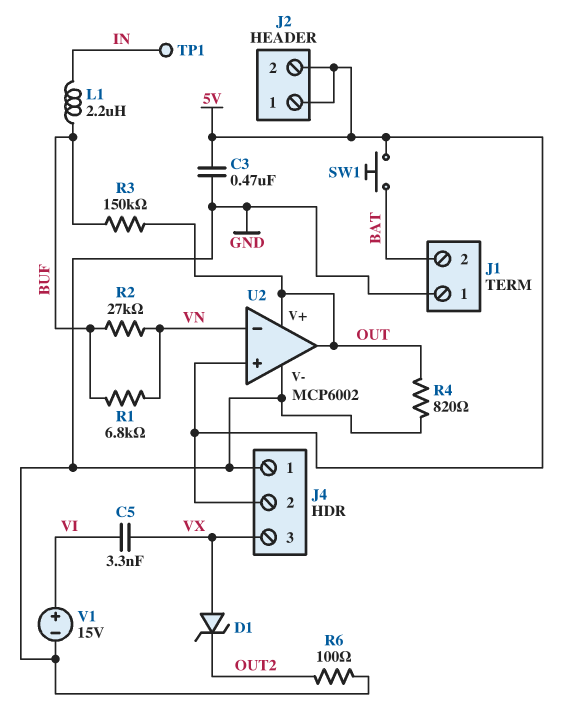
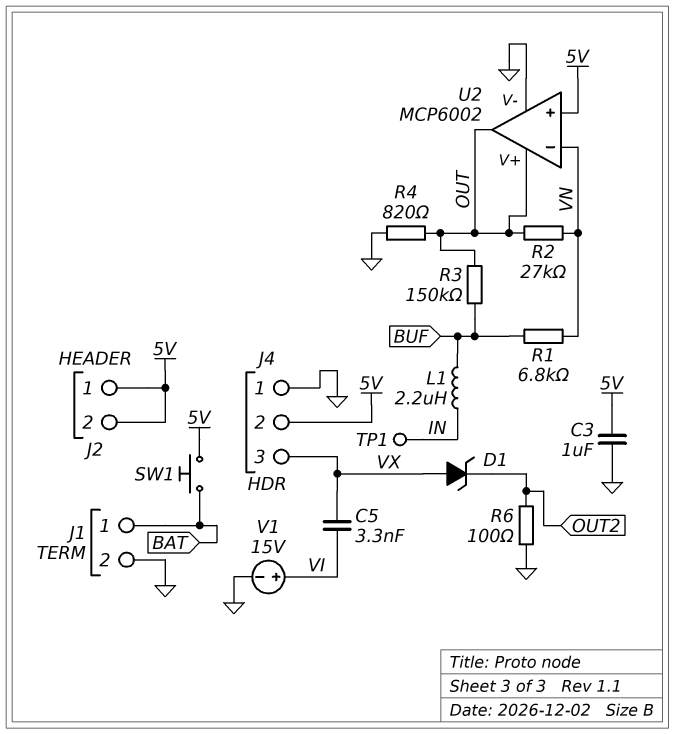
C3: 470nF (5V, GND) -> 1uF (5V, GND)
J1 pin 1: GND -> BAT
J1 pin 2: BAT -> GND
R2: 27k (BUF, VN) -> 27k (OUT, VN)

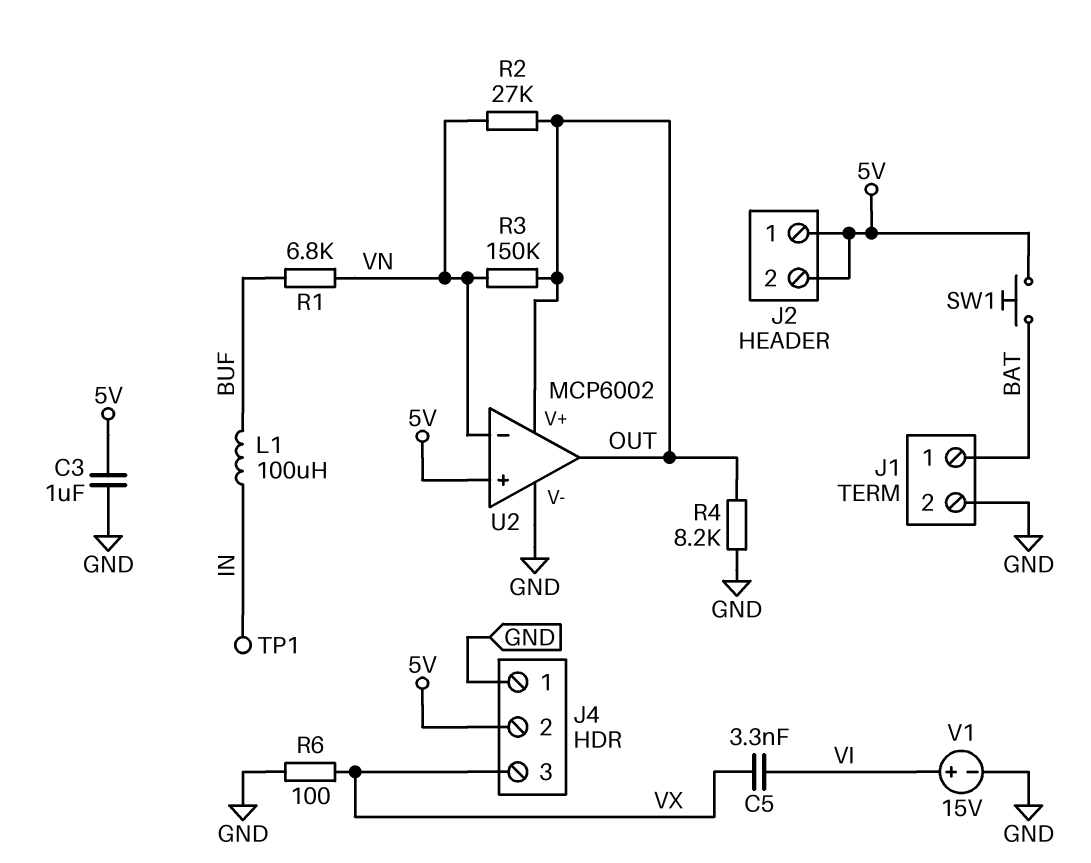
D1: zener (A VX, K OUT2) -> none
L1: 2.2uH (BUF, IN) -> 100uH (BUF, IN)
R3: 150k (BUF, OUT) -> 150k (OUT, VN)
R4: 820 (GND, OUT) -> 8.2k (GND, OUT)
R6: 100 (GND, OUT2) -> 100 (GND, VX)

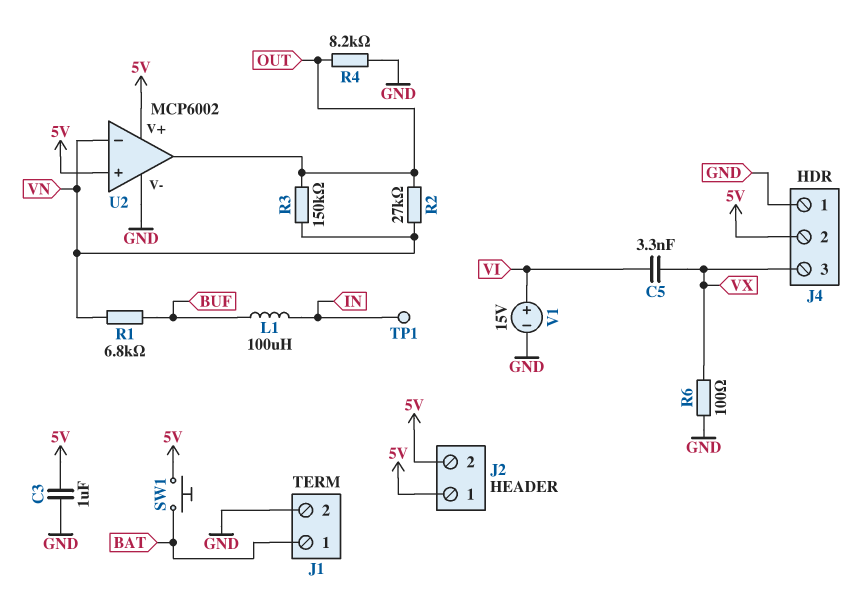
U2 pin V+: OUT -> 5V

